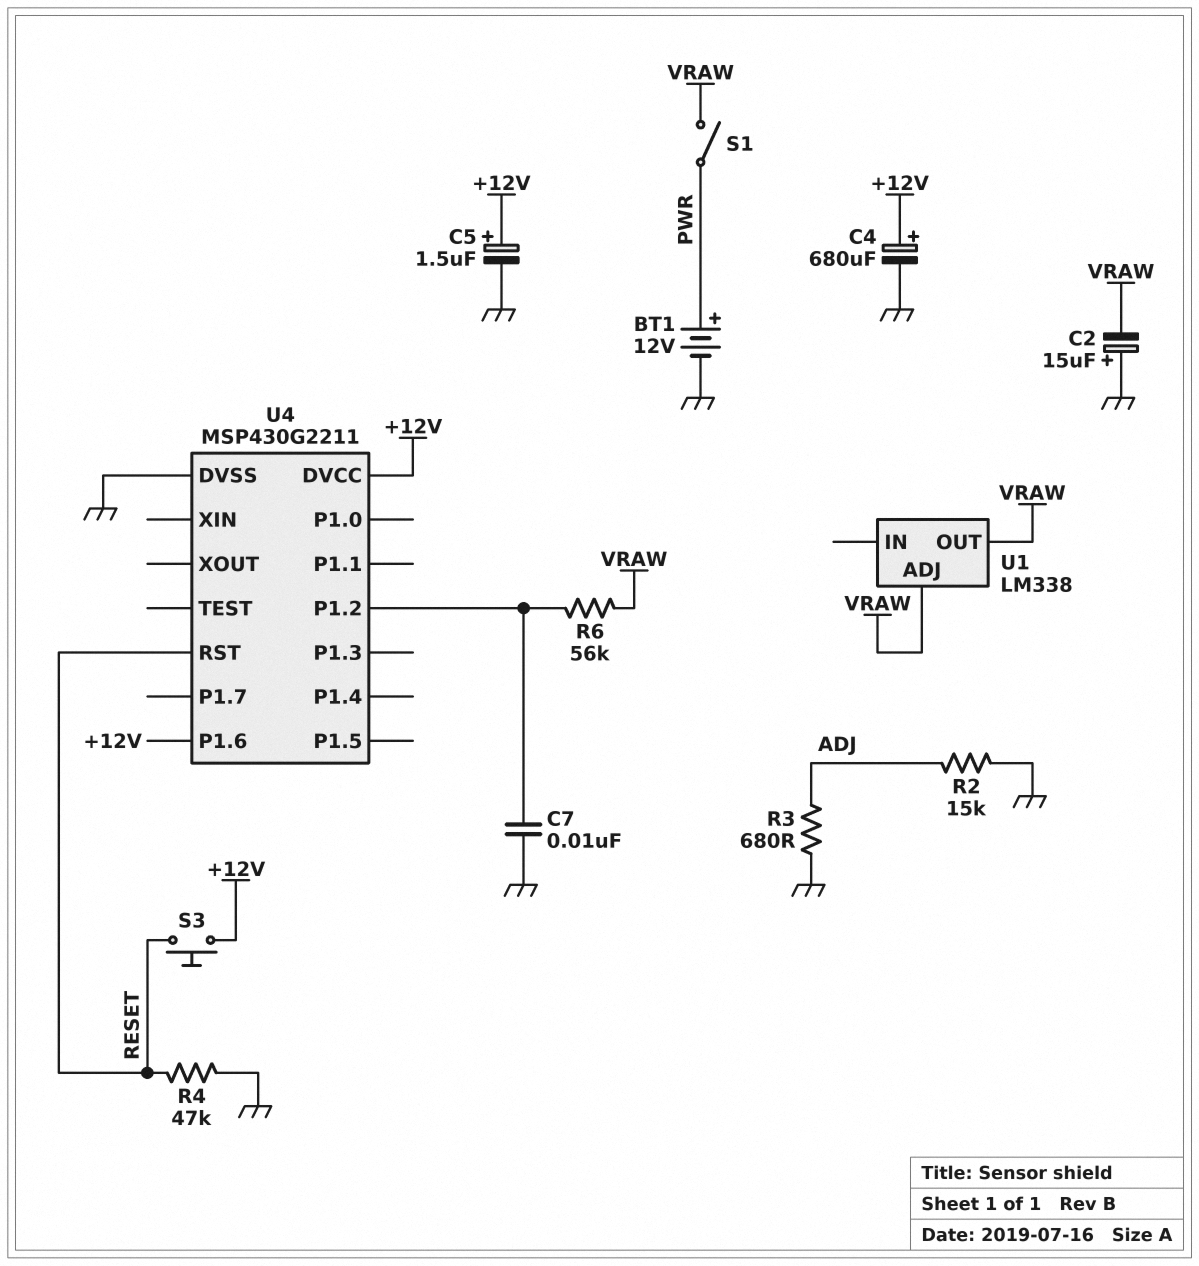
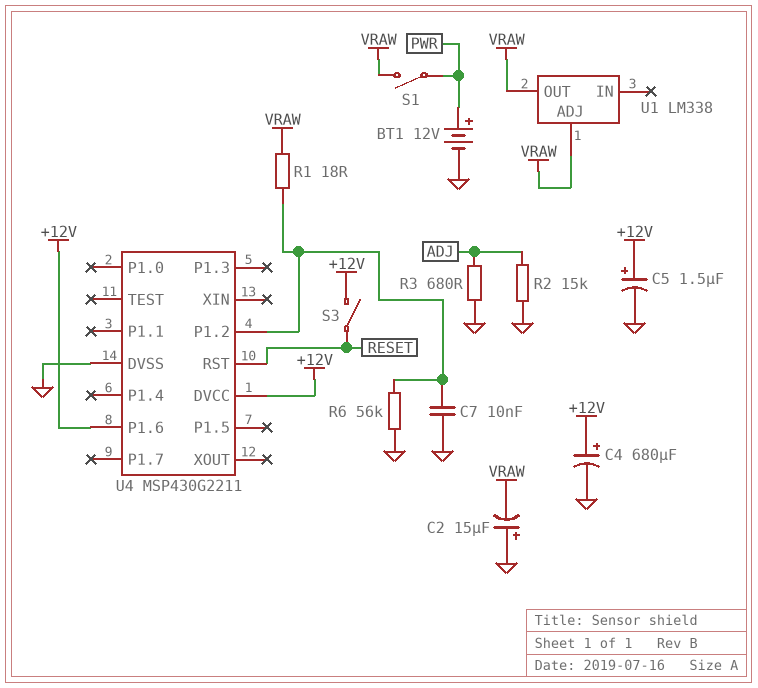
R1: none -> 18 (U4/P1.2, VRAW)
R4: 47k (GND, RESET) -> none
R6: 56k (U4/P1.2, VRAW) -> 56k (GND, U4/P1.2)
S3: button (+12V, RESET) -> switch (+12V, RESET)

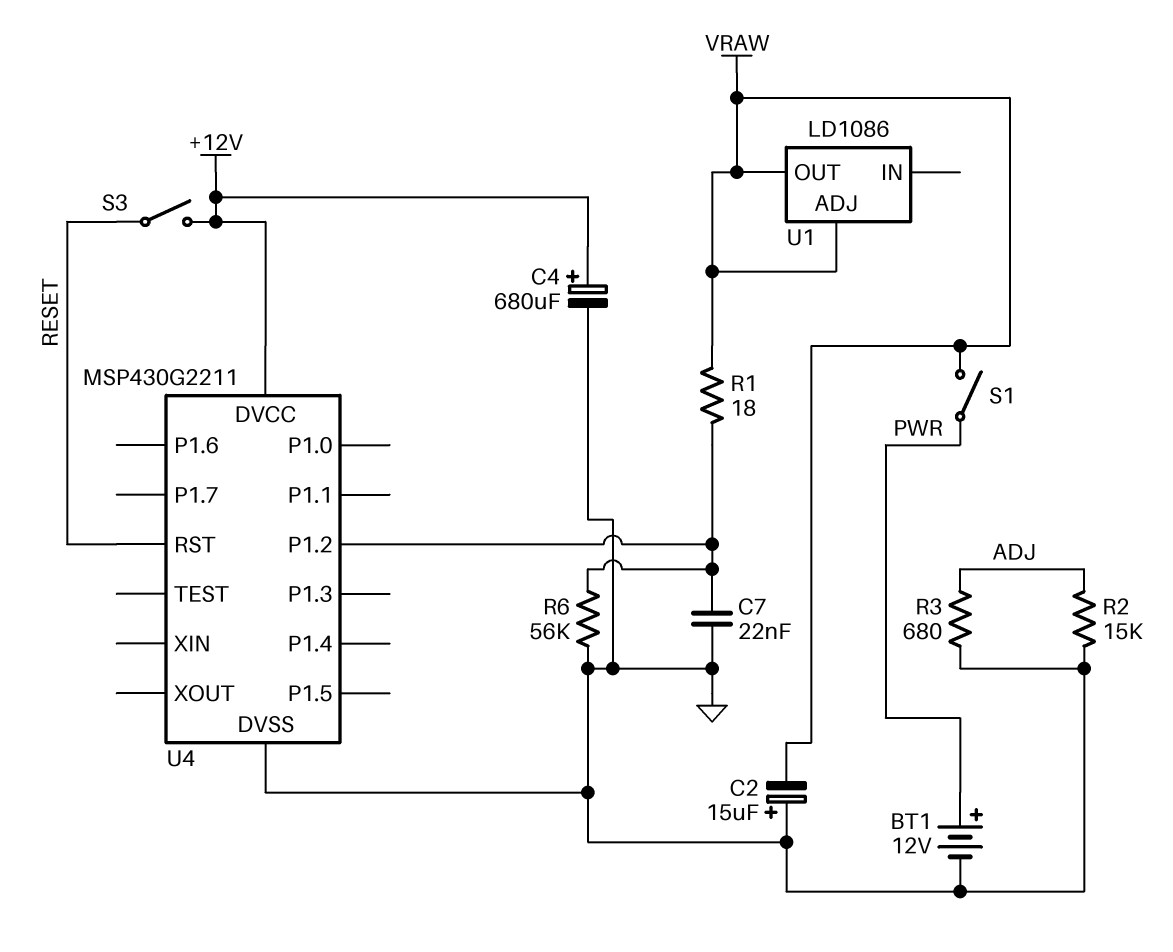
C5: 1.5uF (plus +12V, minus GND) -> none
C7: 10nF (GND, U4/P1.2) -> 22nF (GND, U4/P1.2)
U1: LM338 -> LD1086
U4 pin P1.6: +12V -> none

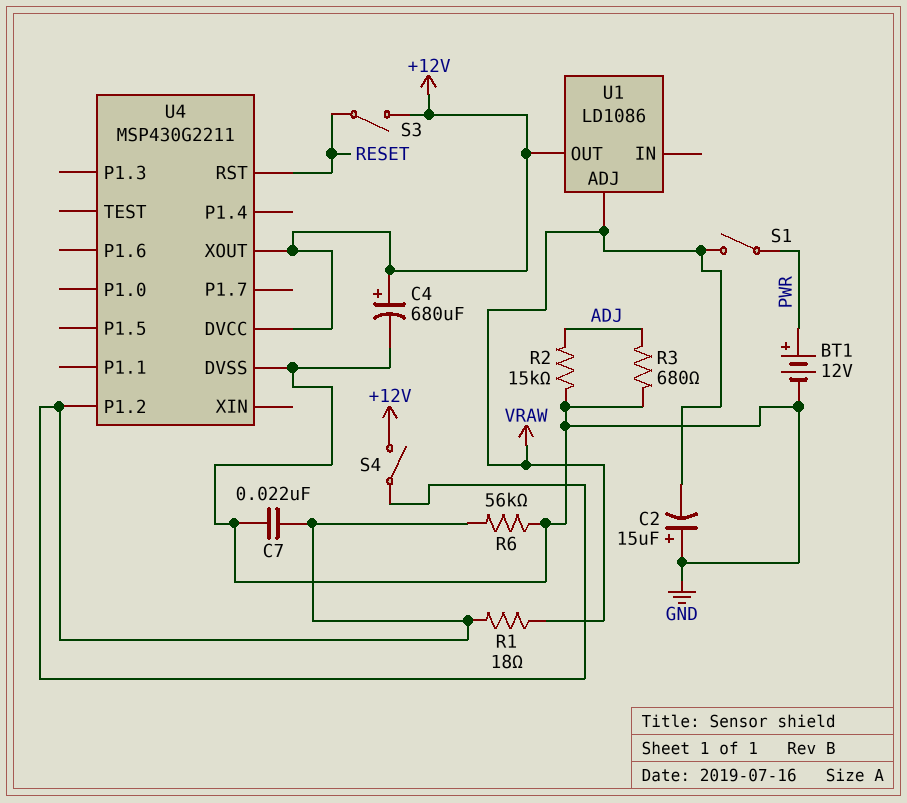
S4: none -> switch (+12V, U4/P1.2)
U1 pin OUT: VRAW -> +12V
U4 pin XOUT: none -> +12V

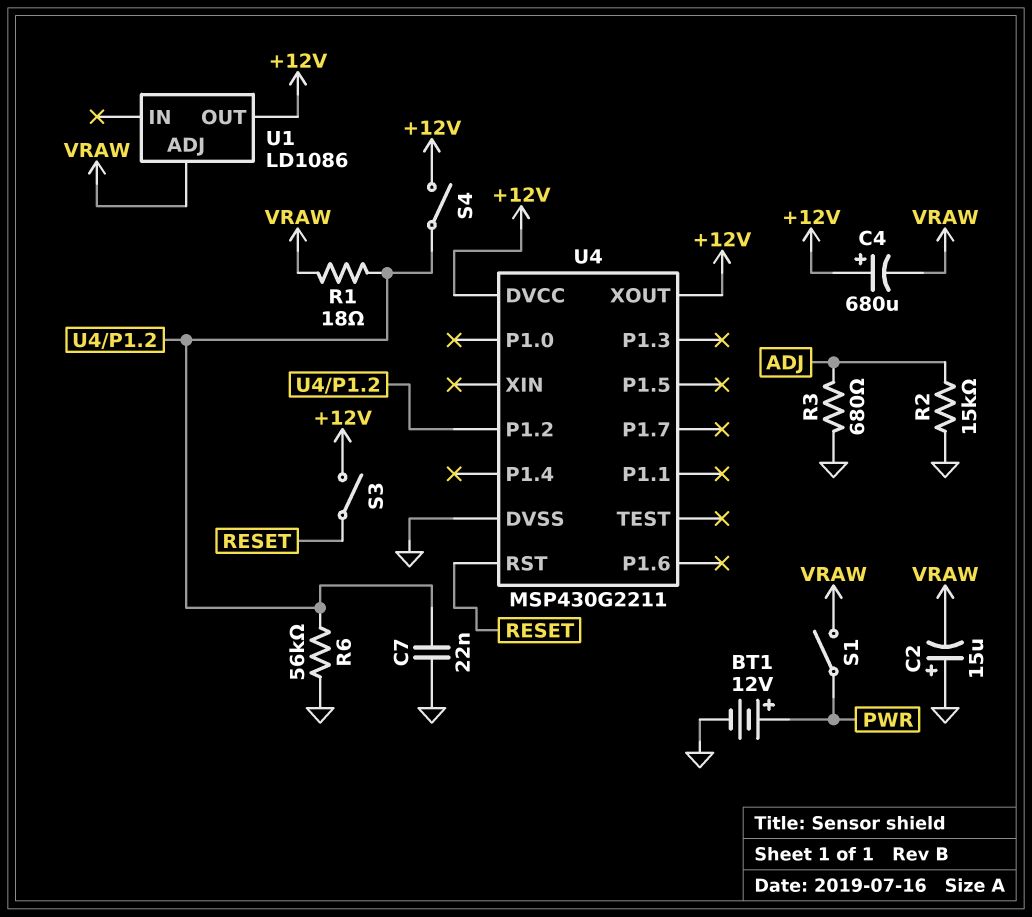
C4: 680uF (plus +12V, minus GND) -> 680uF (plus +12V, minus VRAW)

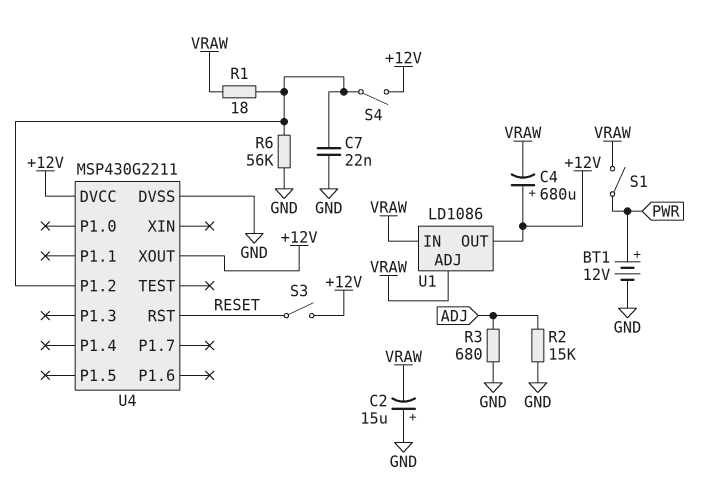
U1 pin IN: none -> VRAW

